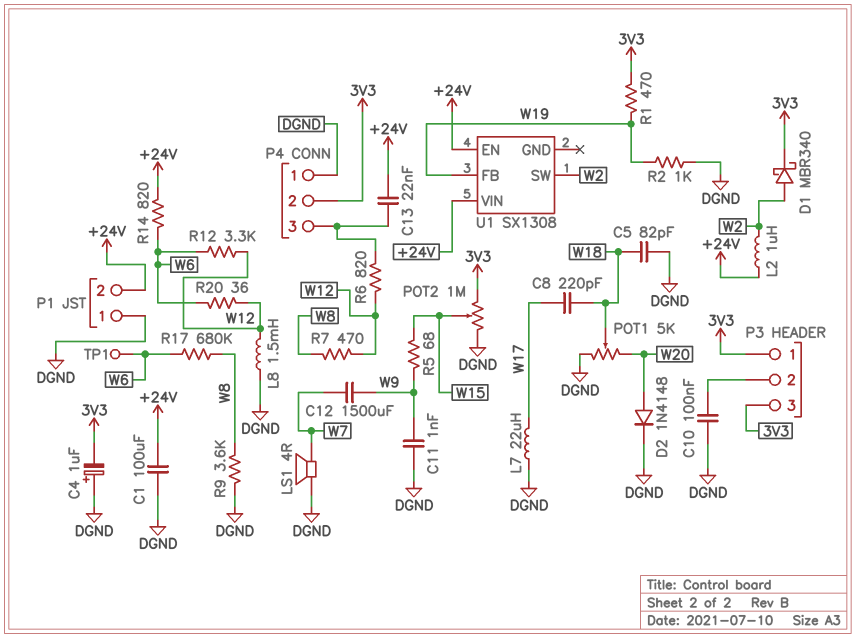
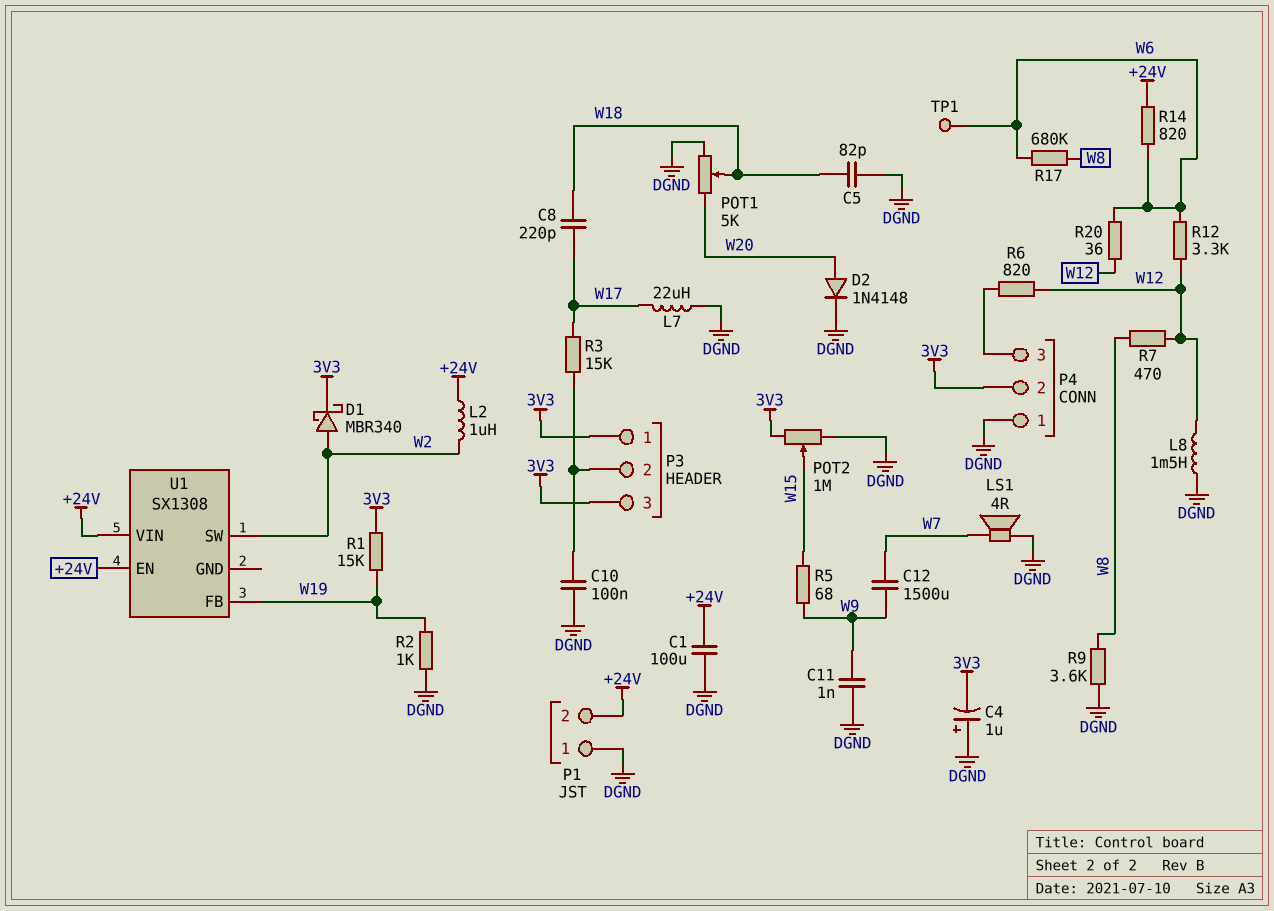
C13: 22nF (+24V, P4/3) -> none
R1: 470 (3V3, W19) -> 15k (3V3, W19)
R3: none -> 15k (P3/2, W17)

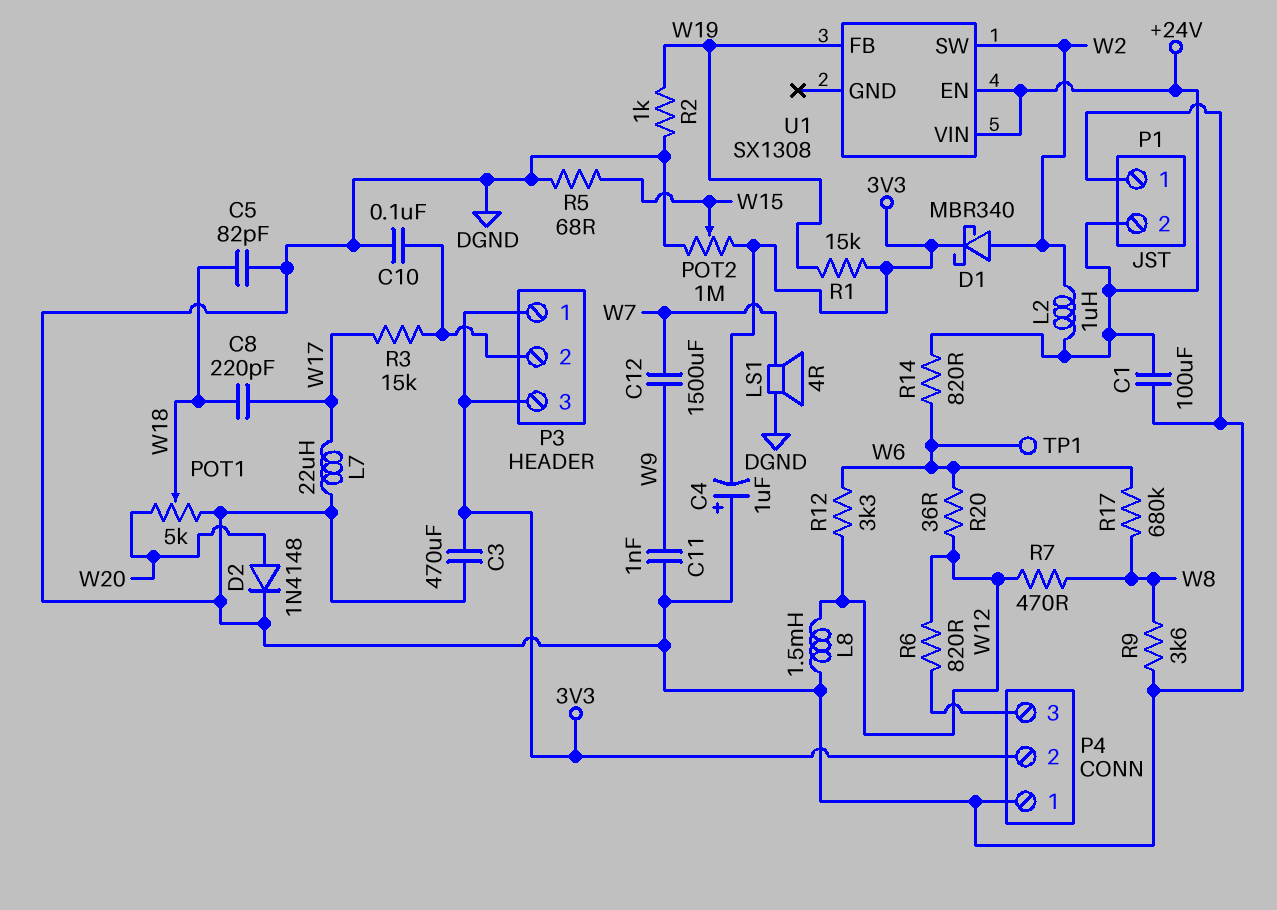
C3: none -> 470uF (3V3, DGND)
R5: 68 (W9, W15) -> 68 (DGND, W15)

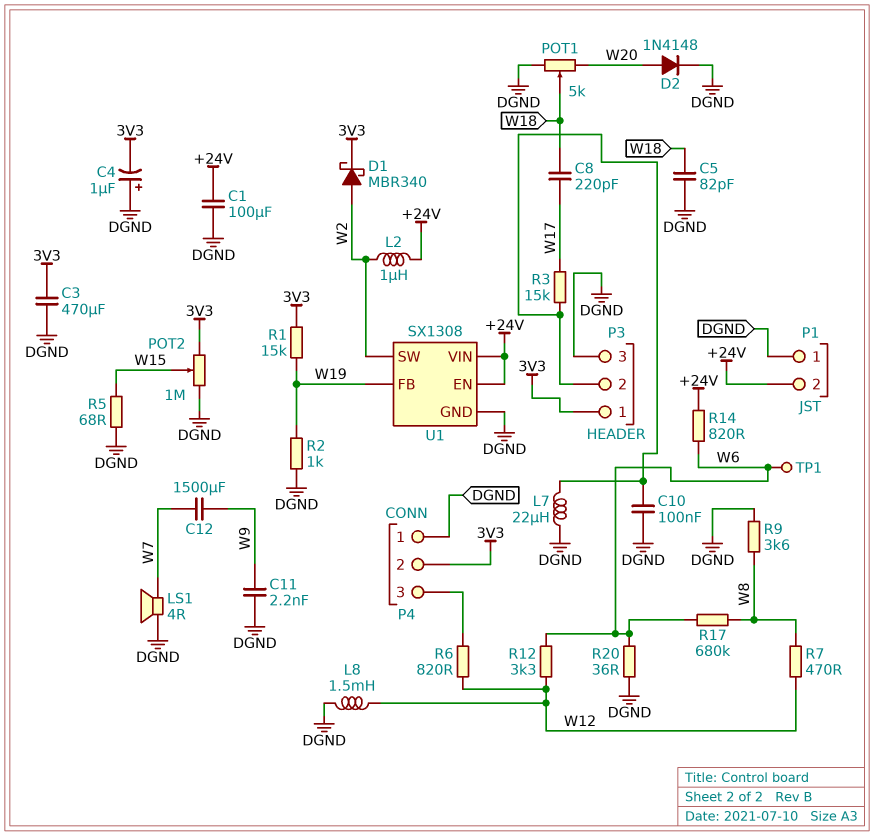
C11: 1nF (DGND, W9) -> 2.2nF (DGND, W9)
L7: 22uH (DGND, W17) -> 22uH (DGND, P3/2)
P3 pin 3: 3V3 -> DGND
R20: 36 (W6, W12) -> 36 (DGND, W6)
U1 pin GND: none -> DGND

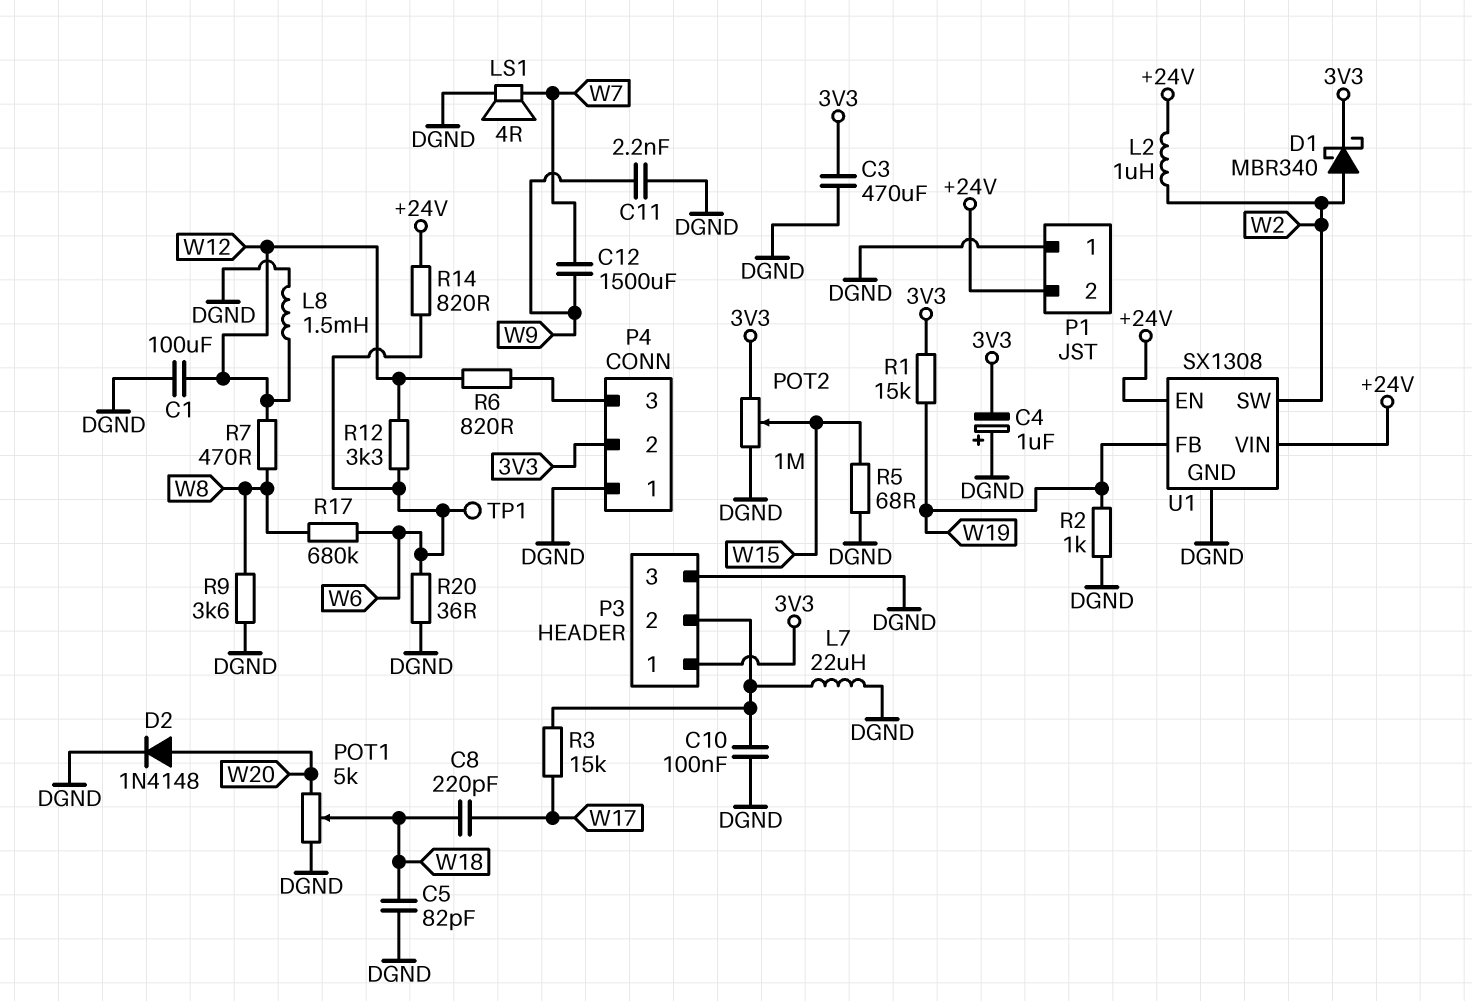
C1: 100uF (+24V, DGND) -> 100uF (DGND, W12)

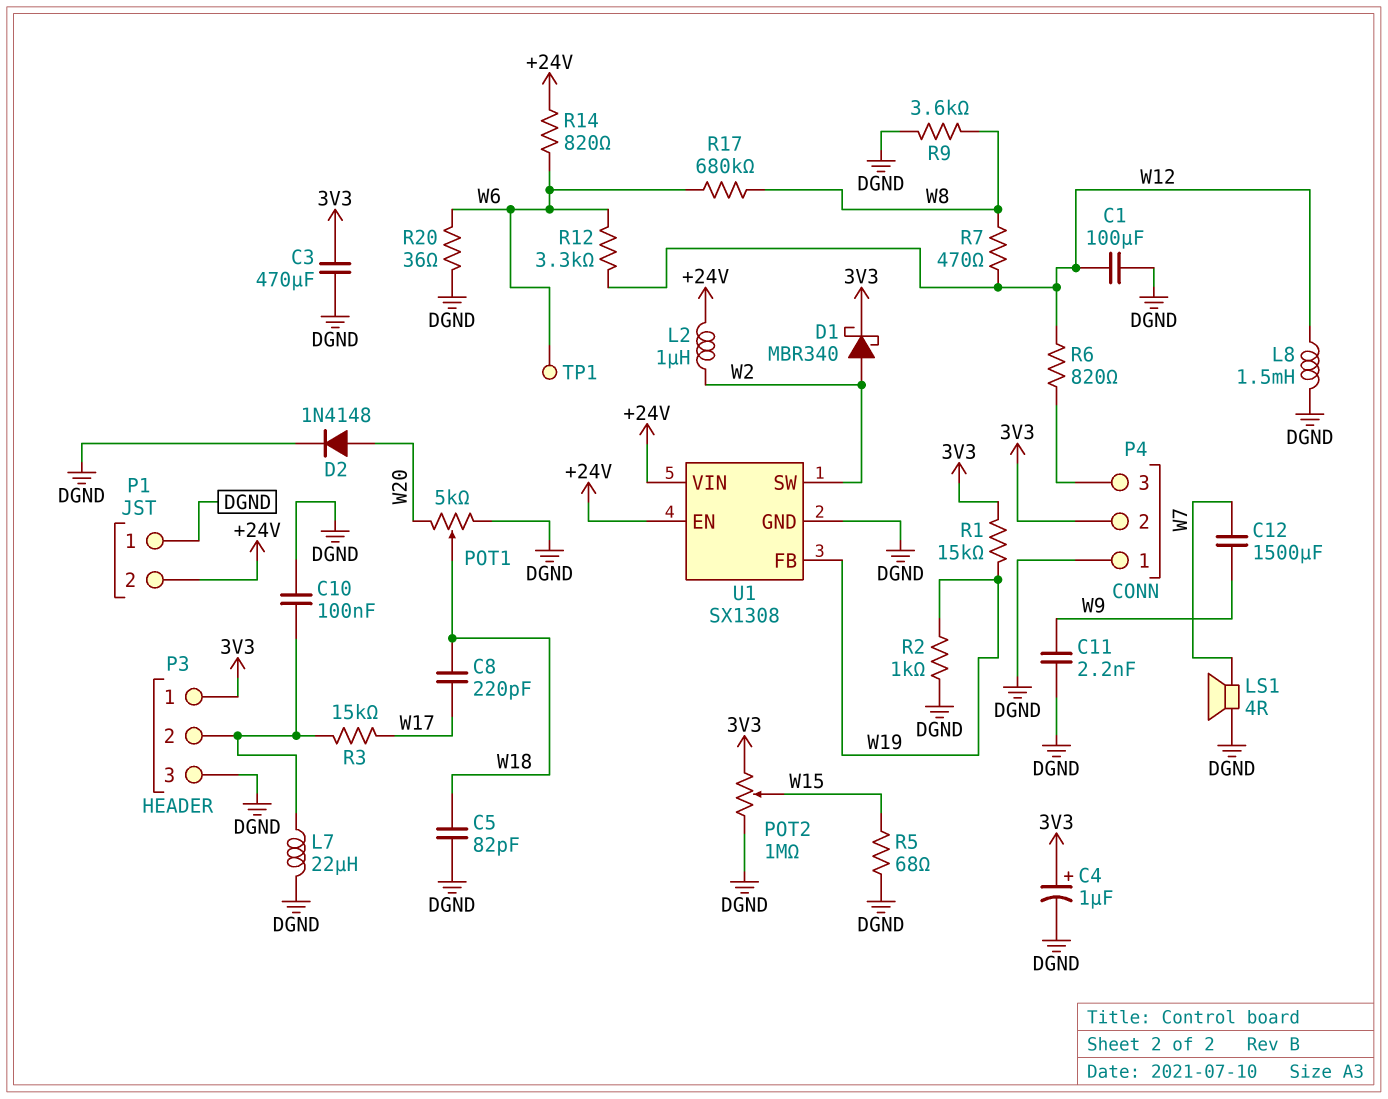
C4: 1uF (plus DGND, minus 3V3) -> 1uF (plus 3V3, minus DGND)

